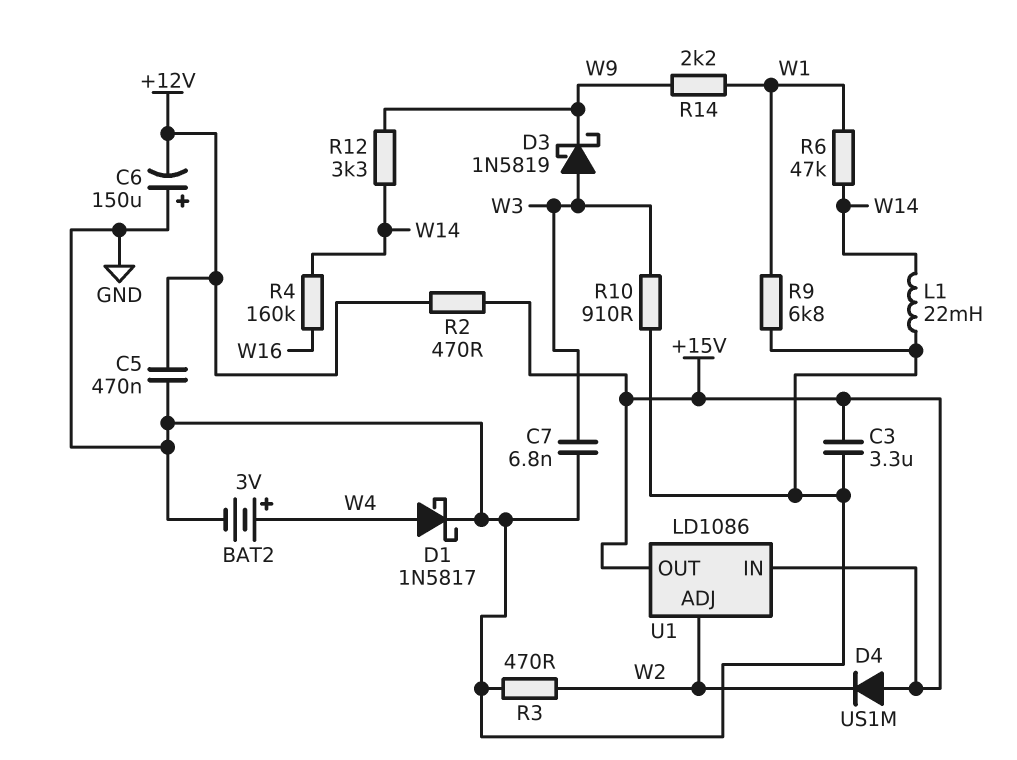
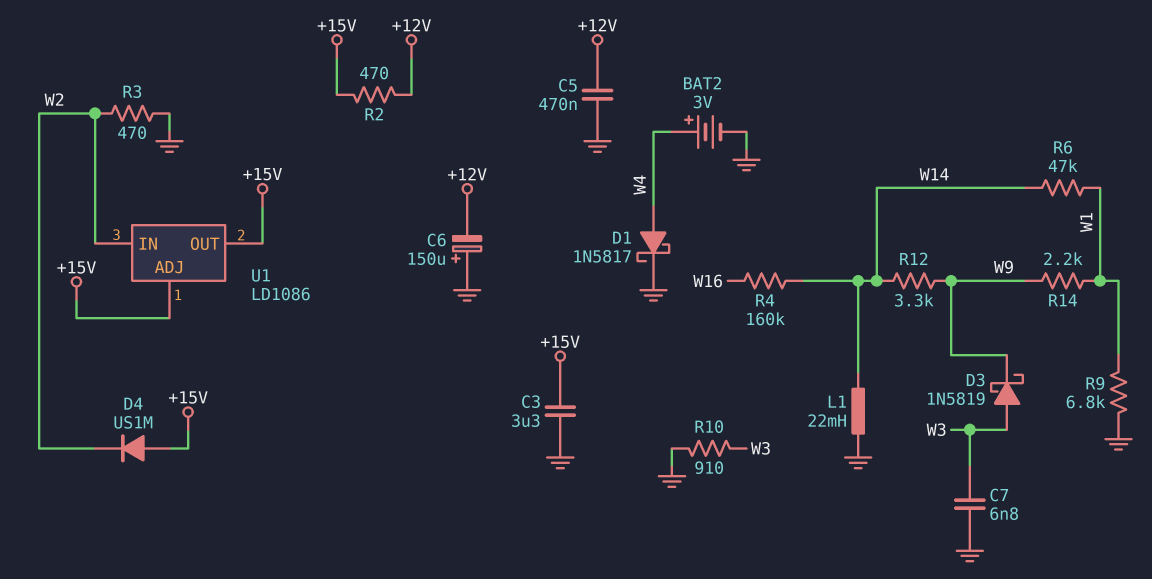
U1 pin ADJ: W2 -> +15V
U1 pin IN: +15V -> W2

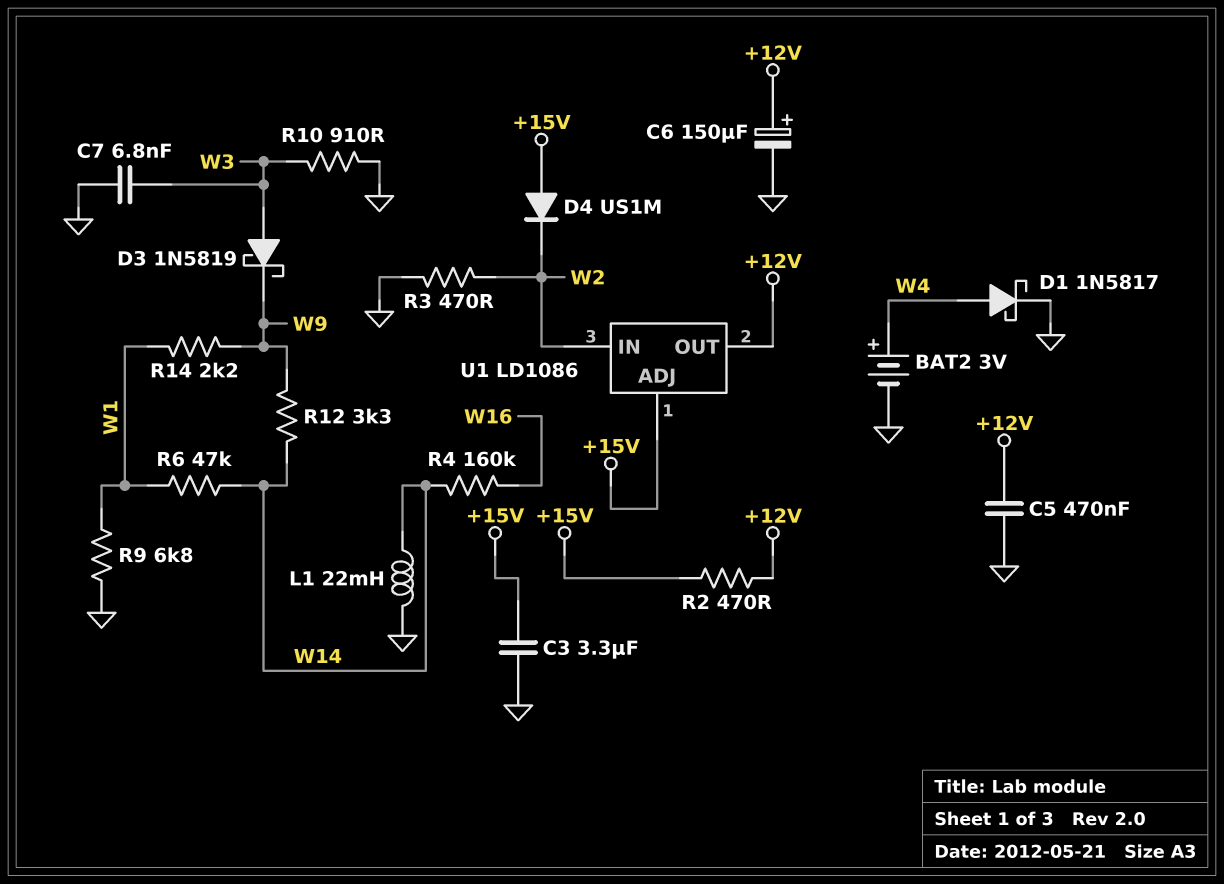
C6: 150uF (plus GND, minus +12V) -> 150uF (plus +12V, minus GND)
U1 pin OUT: +15V -> +12V

